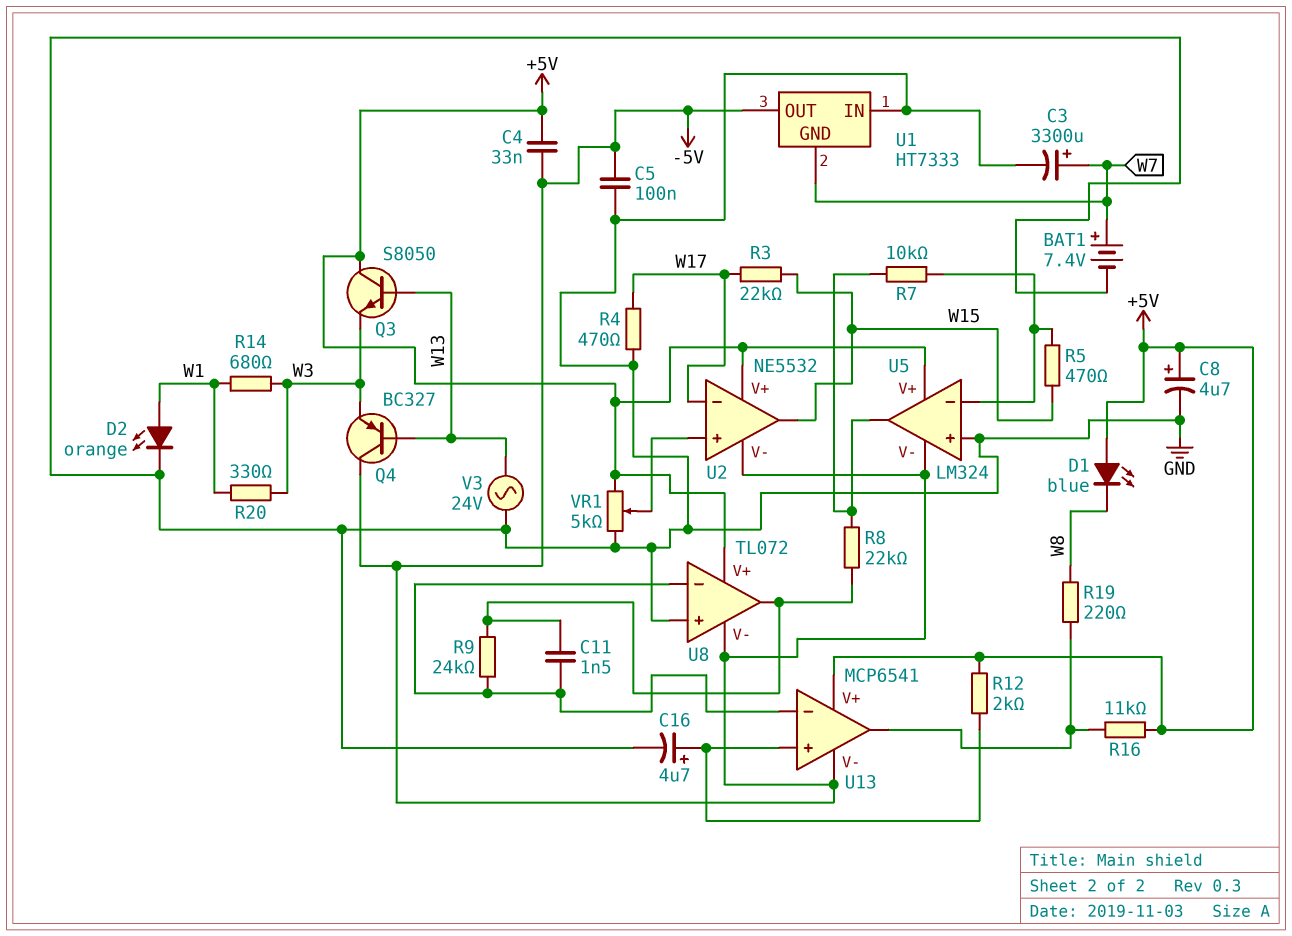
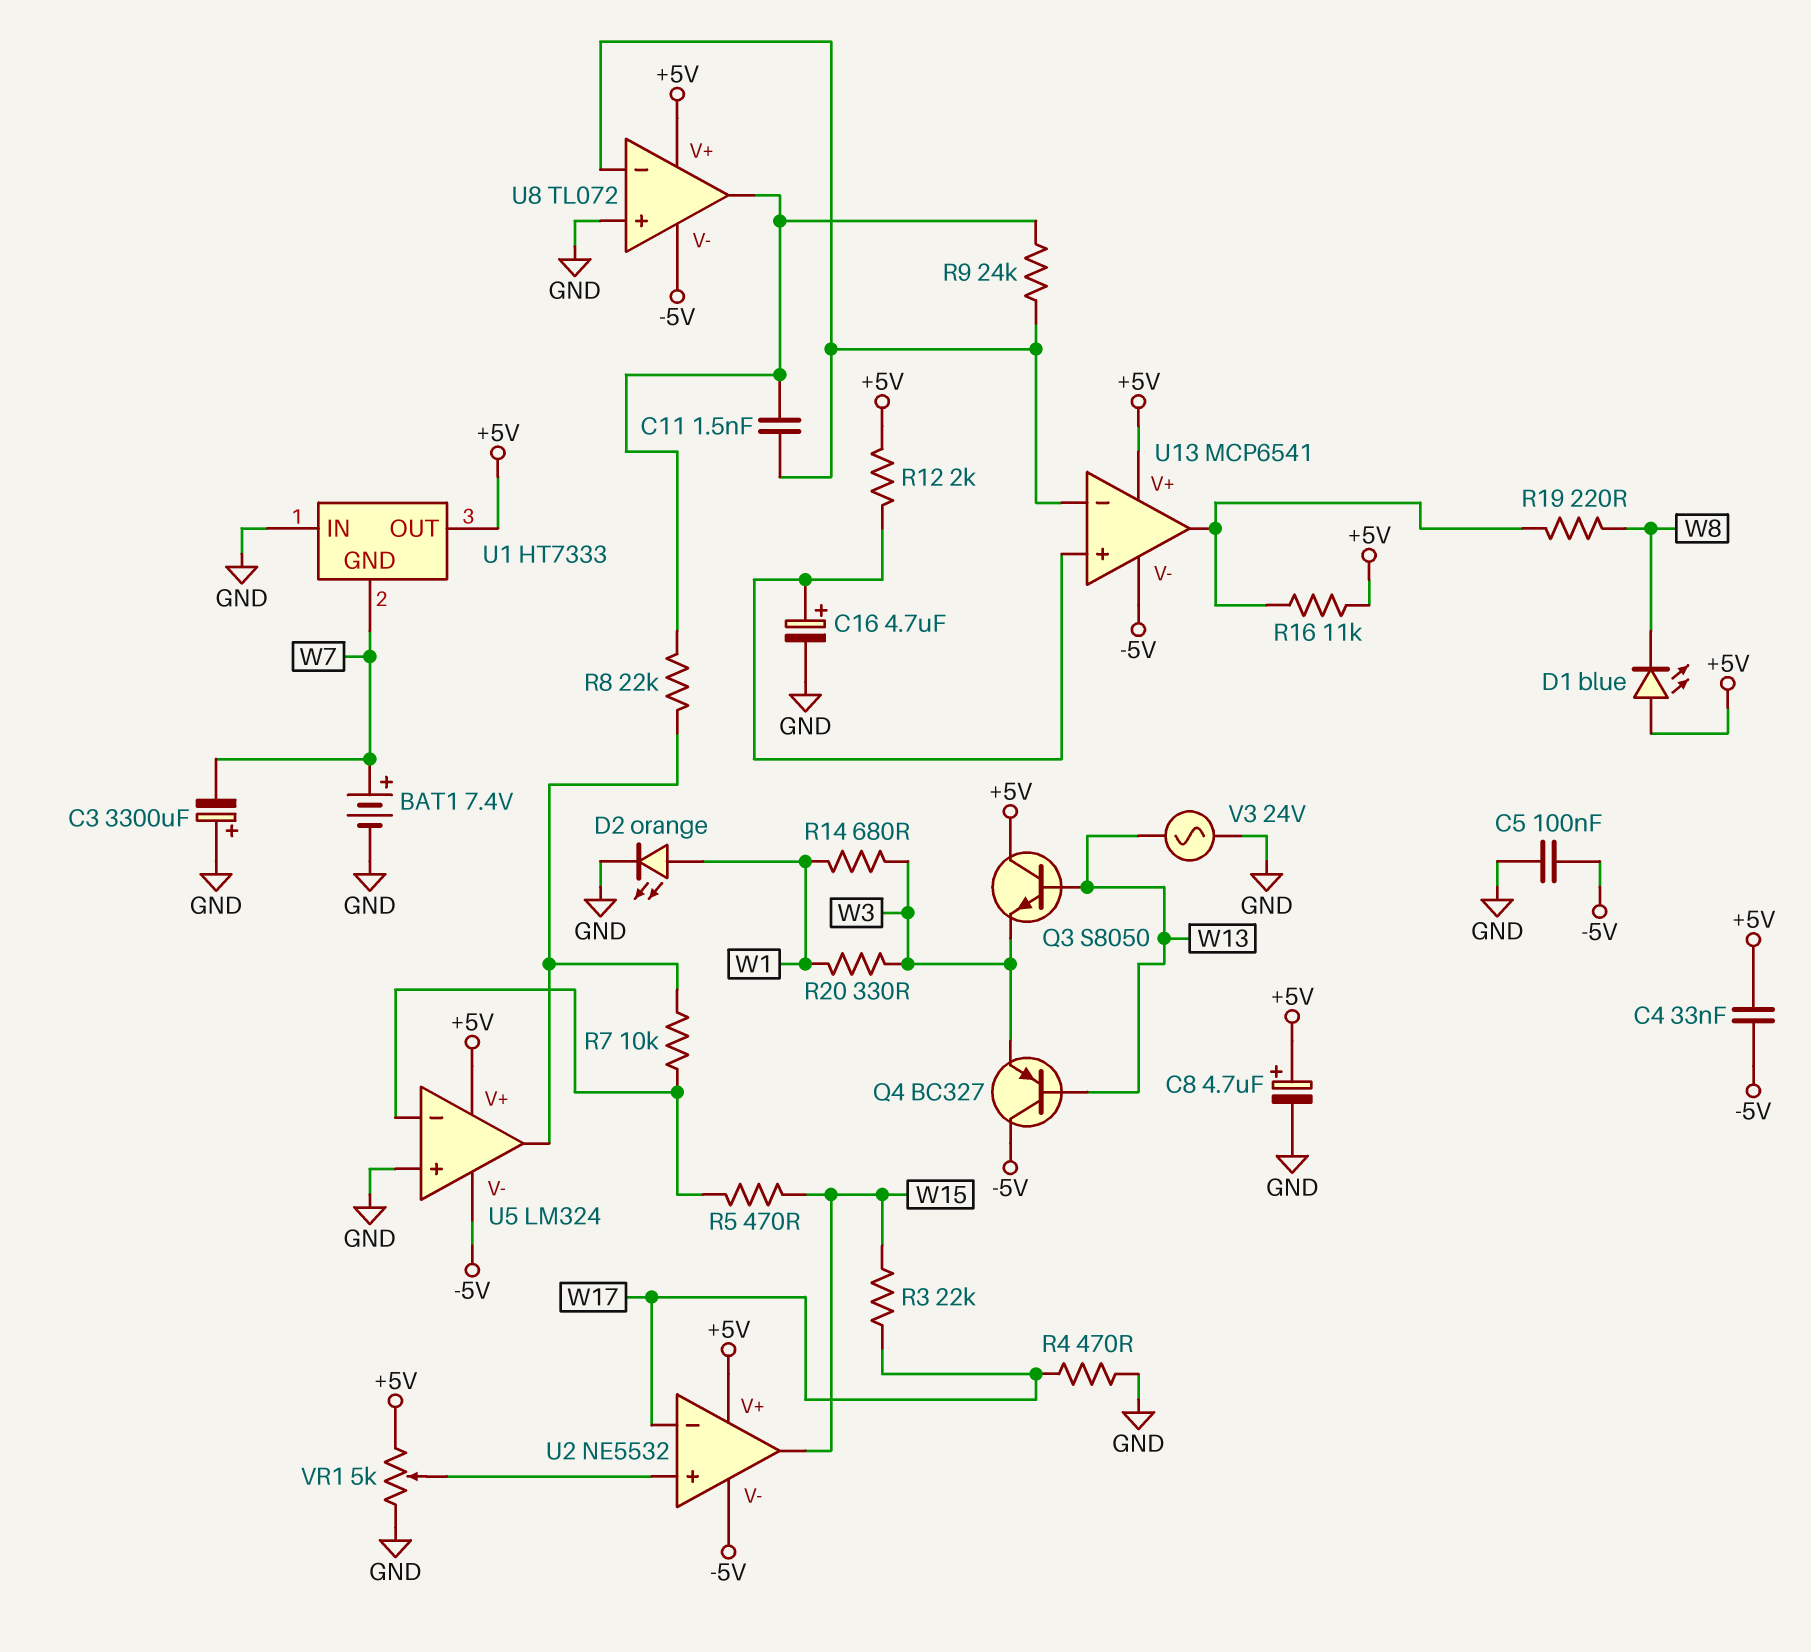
C3: 3300uF (plus W7, minus GND) -> 3300uF (plus GND, minus W7)
U1 pin OUT: -5V -> +5V

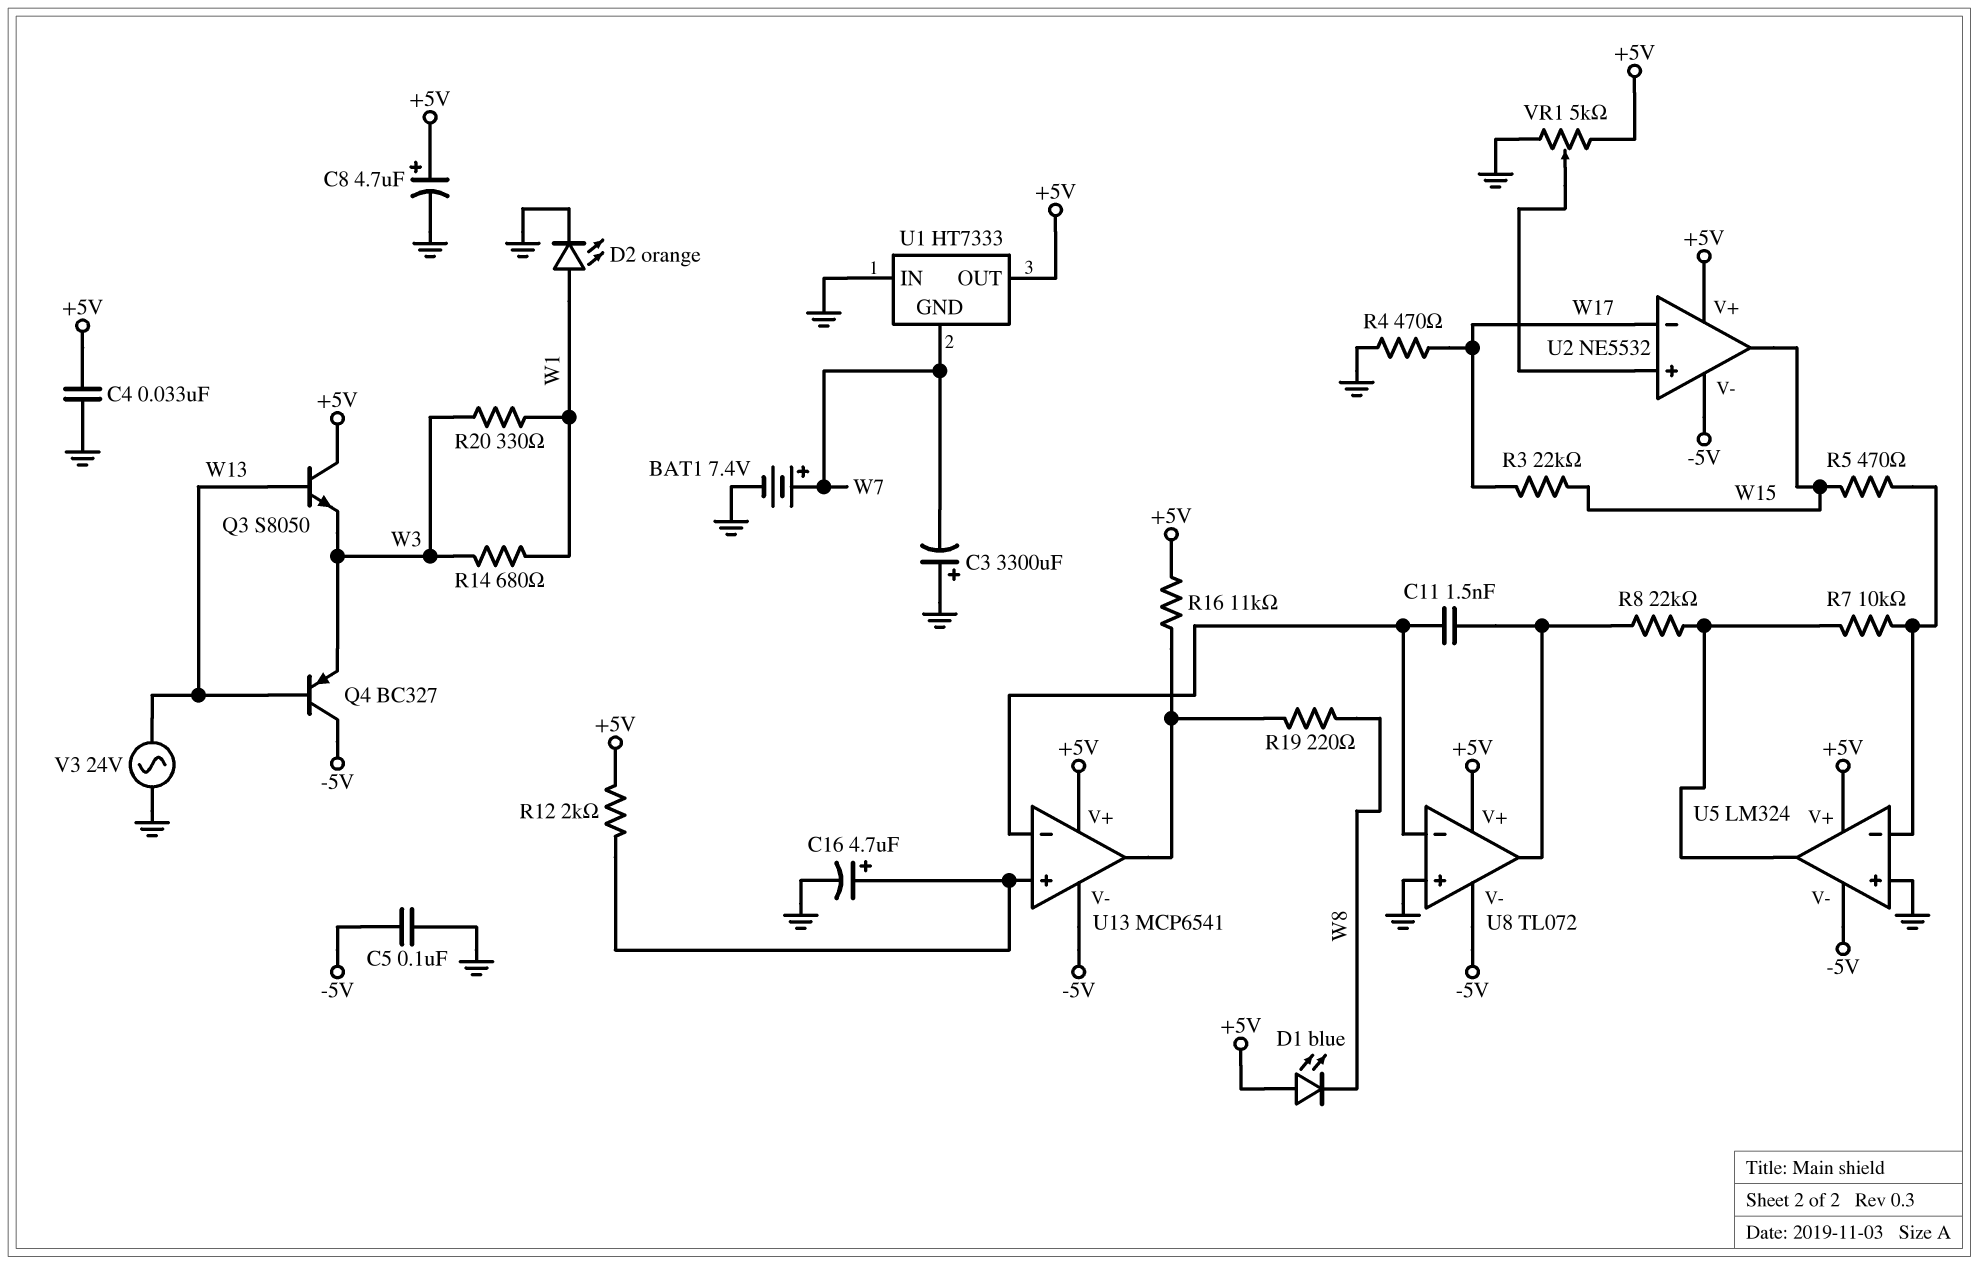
C4: 33nF (+5V, -5V) -> 33nF (+5V, GND)
R9: 24k (U8/in-, U8/out) -> none

